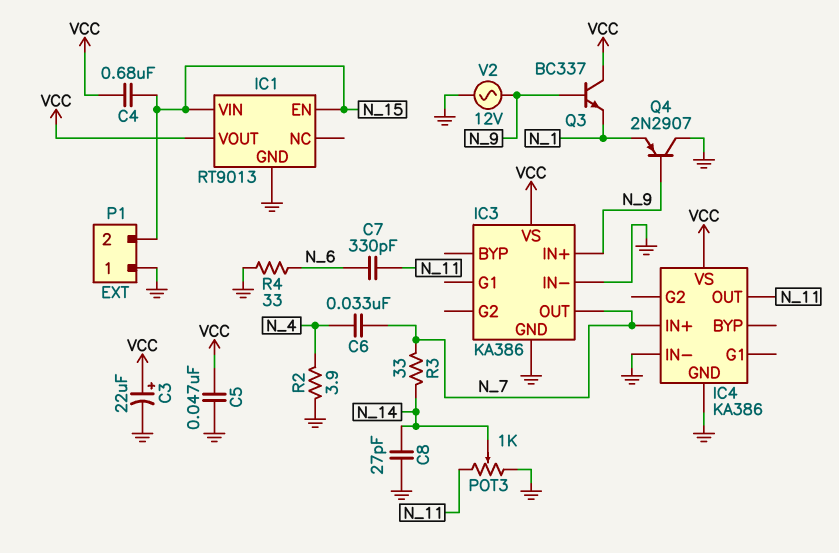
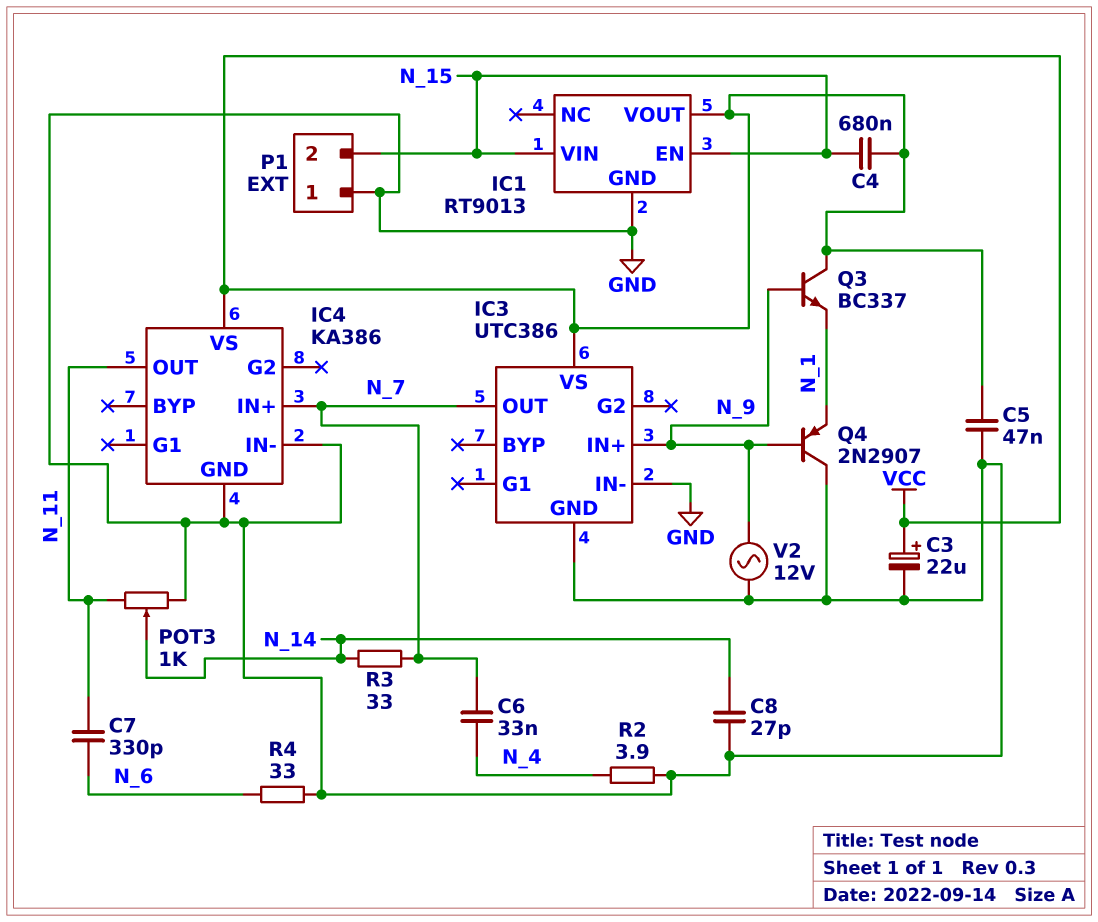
IC3: KA386 -> UTC386

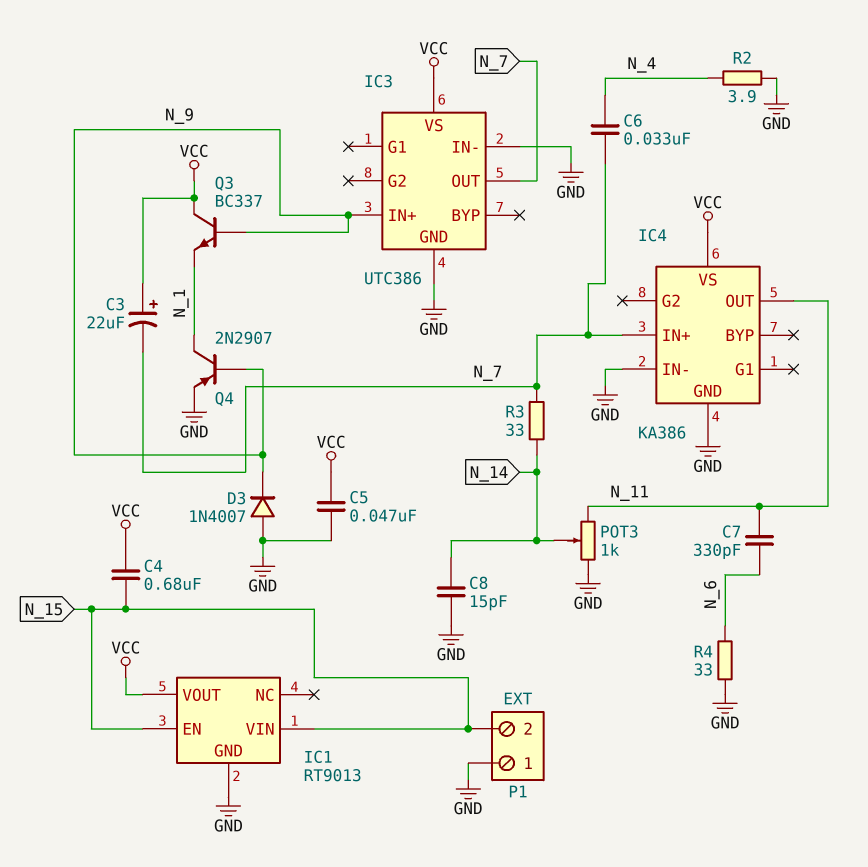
C3: 22uF (plus VCC, minus GND) -> 22uF (plus VCC, minus N_7)
C8: 27pF (GND, N_14) -> 15pF (GND, N_14)
D3: none -> diode 1N4007 (A GND, K N_9)
Q4: PNP 2N2907 (B N_9, C GND, E N_1) -> PNP 2N2907 (B N_9, C N_1, E GND)
V2: AC 12V (GND, N_9) -> none

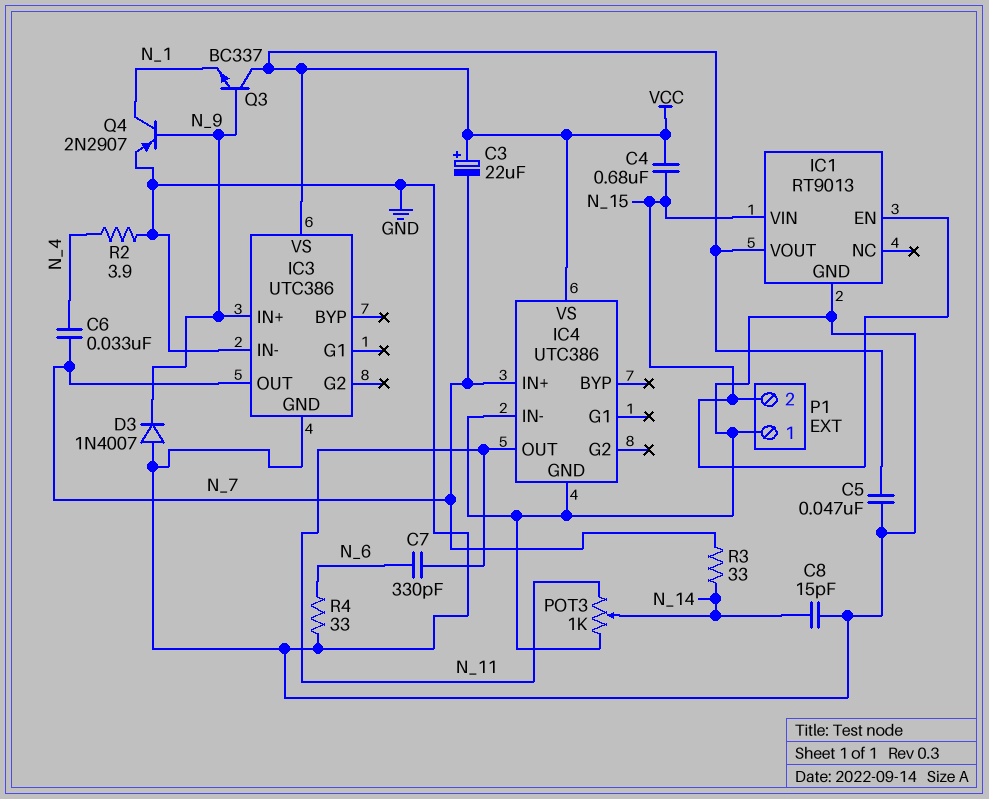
IC4: KA386 -> UTC386

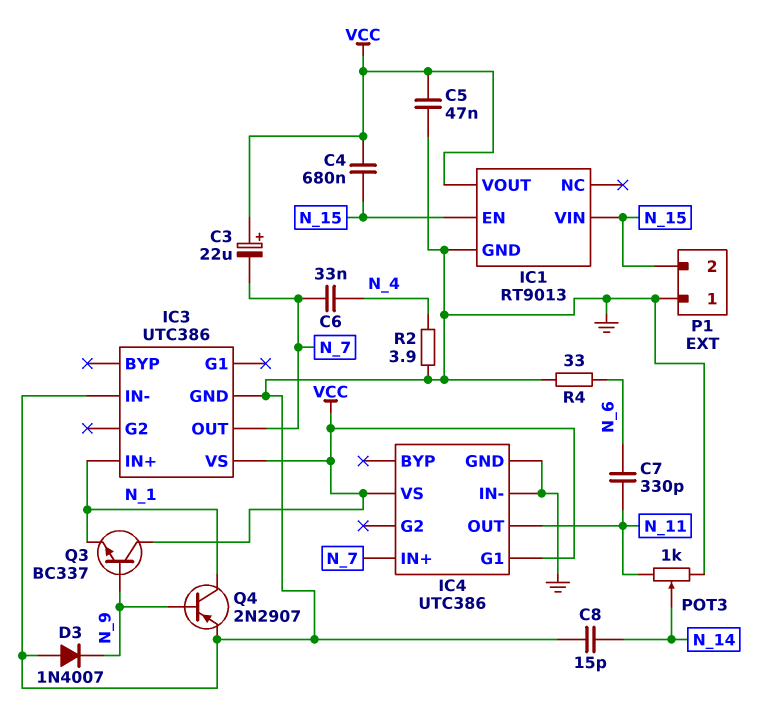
IC3 pin IN+: N_9 -> N_1
IC4 pin G1: none -> VCC
R3: 33 (N_7, N_14) -> none

